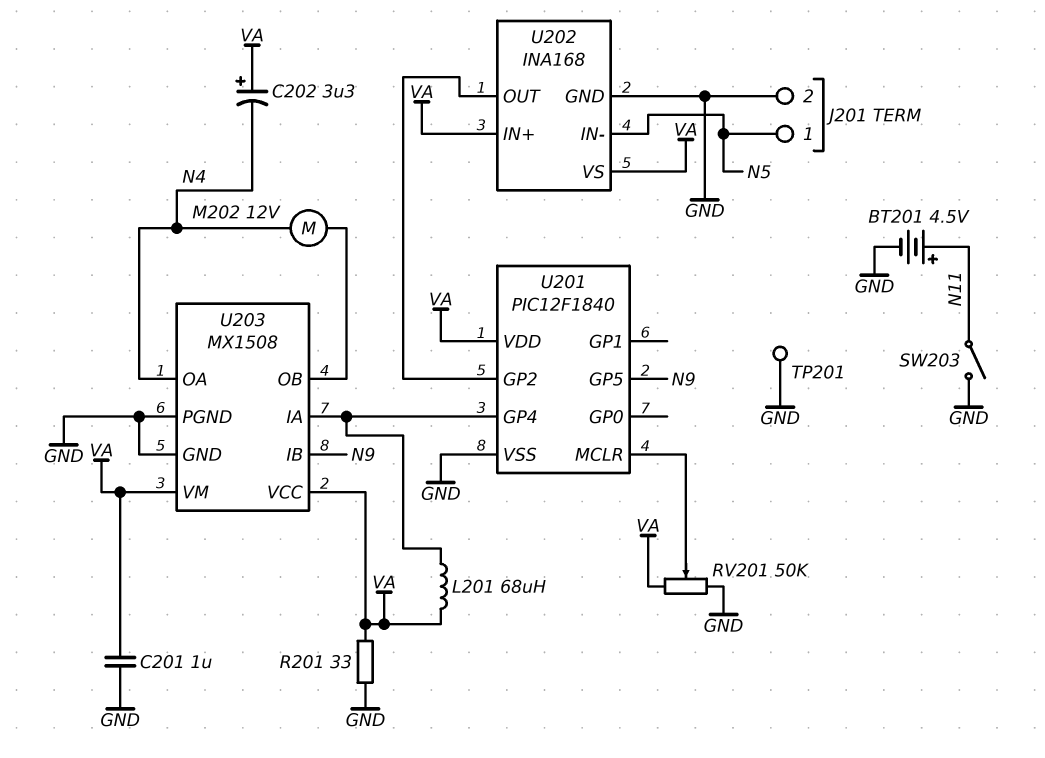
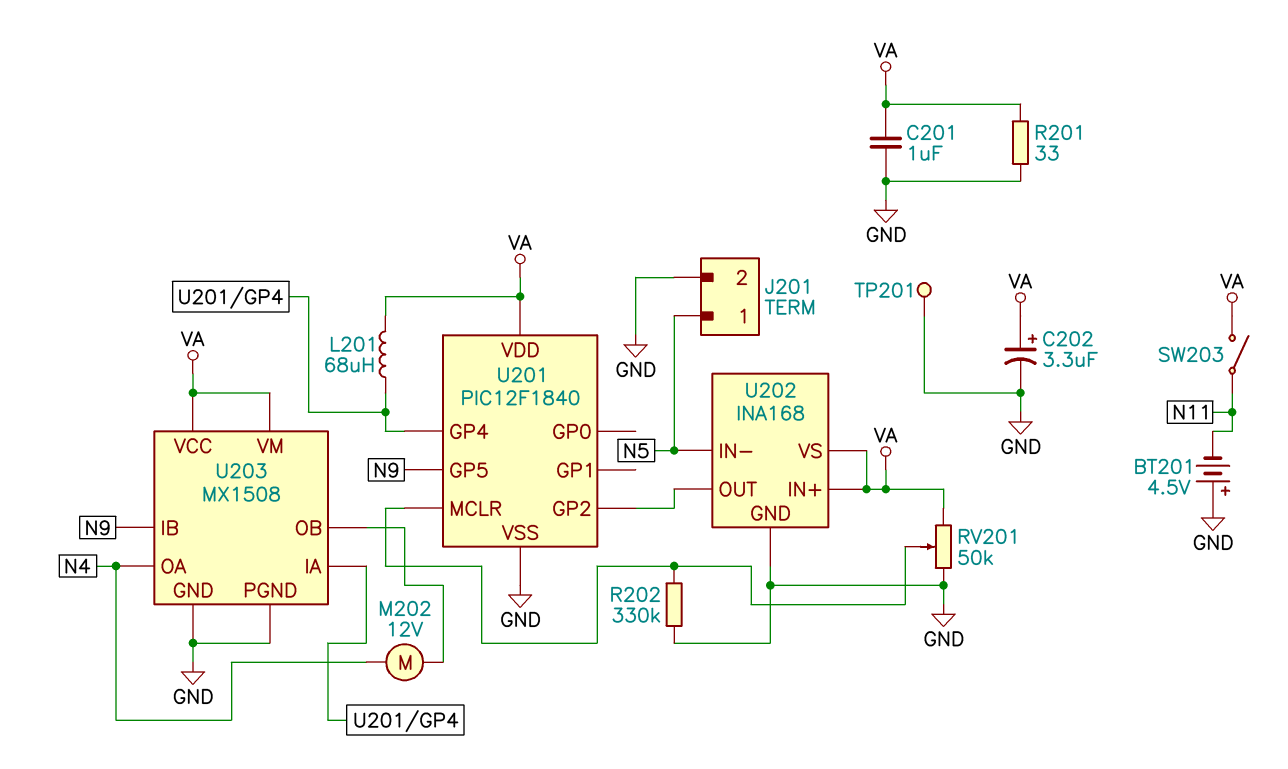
BT201: 4.5V (plus N11, minus GND) -> 4.5V (plus GND, minus N11)
C202: 3.3uF (plus VA, minus N4) -> 3.3uF (plus VA, minus GND)
R202: none -> 330k (GND, U201/MCLR)
SW203: switch (GND, N11) -> switch (N11, VA)

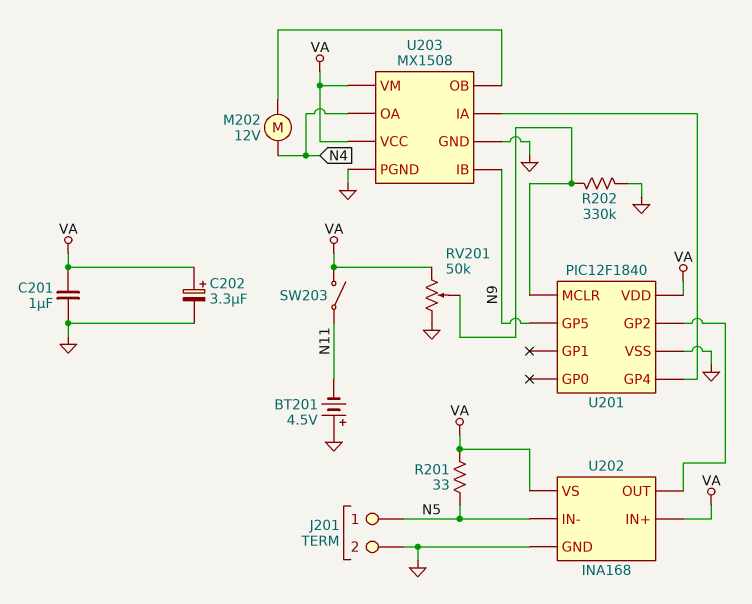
L201: 68uH (U201/GP4, VA) -> none
R201: 33 (GND, VA) -> 33 (N5, VA)
TP201: test point (GND) -> none

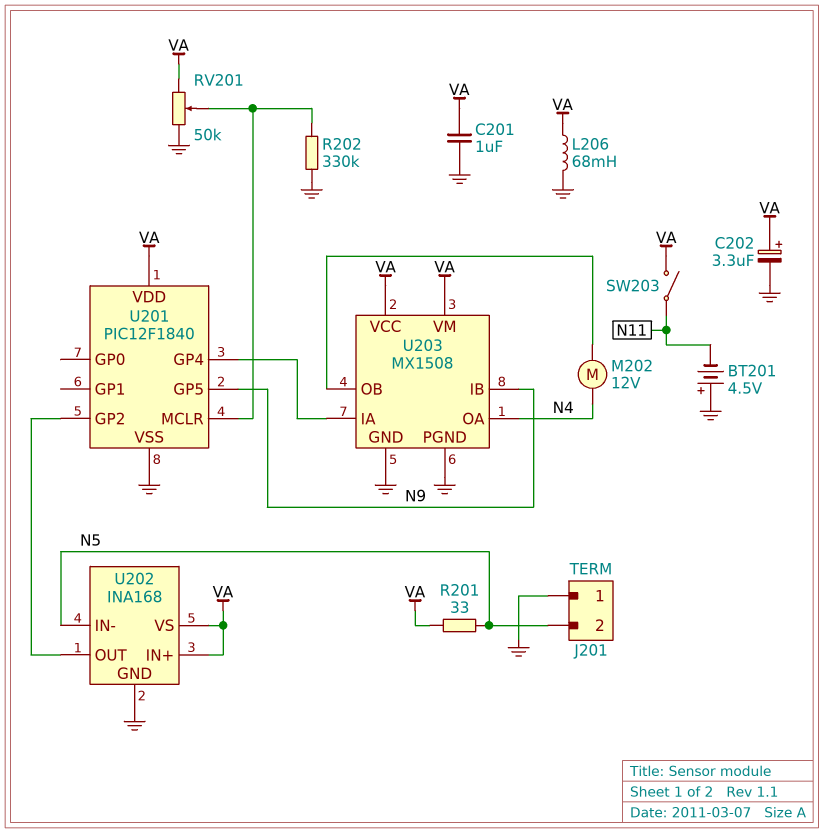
J201 pin 1: N5 -> GND
J201 pin 2: GND -> N5
L206: none -> 68mH (GND, VA)

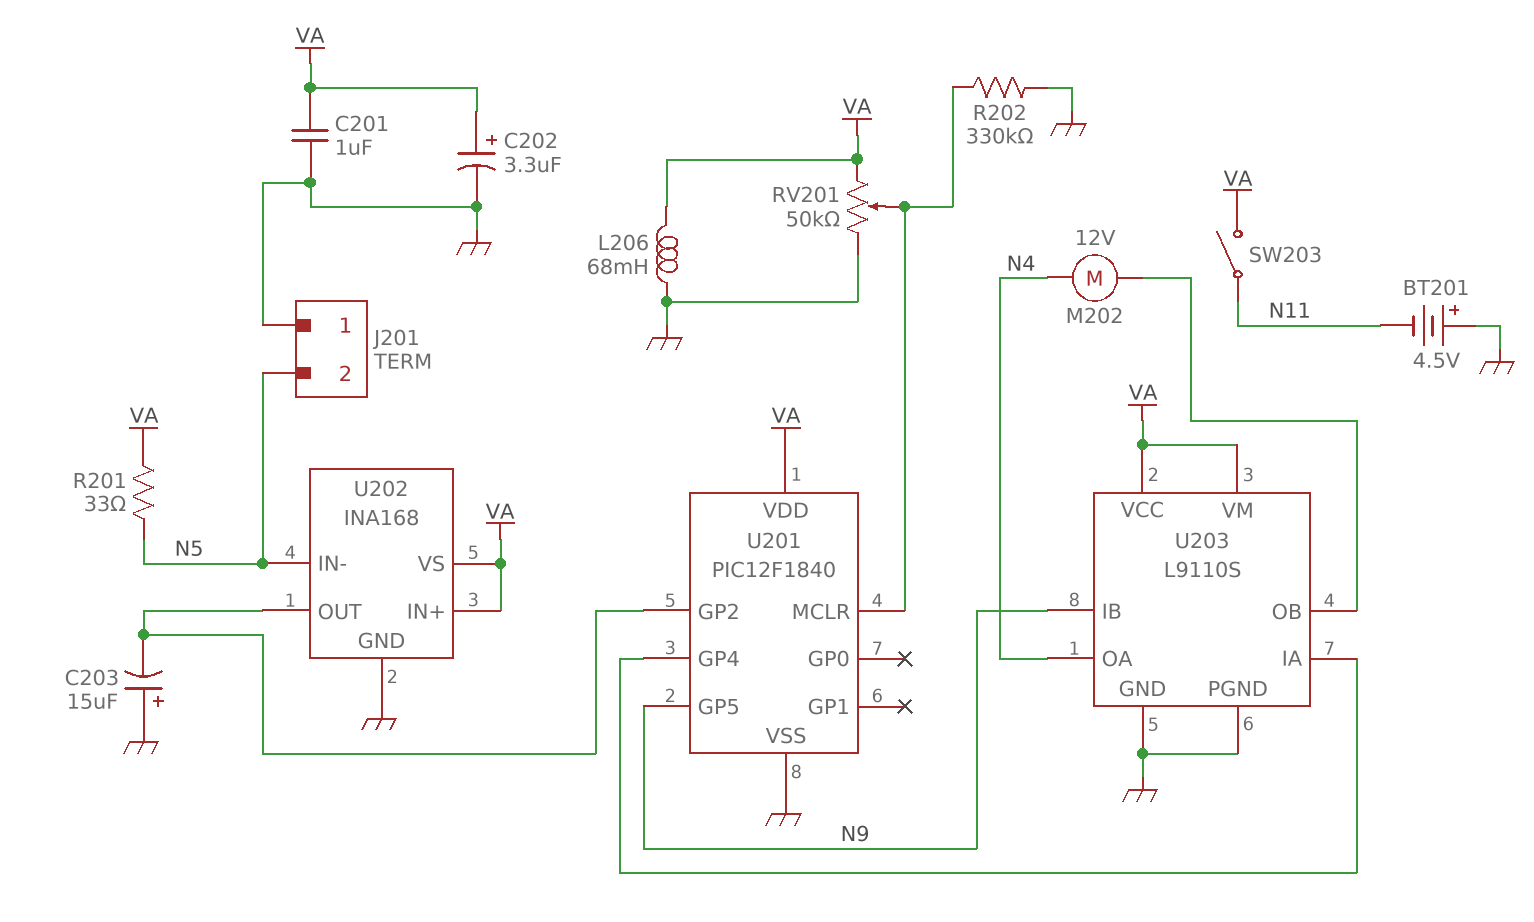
C203: none -> 15uF (plus GND, minus U201/GP2)
U203: MX1508 -> L9110S

